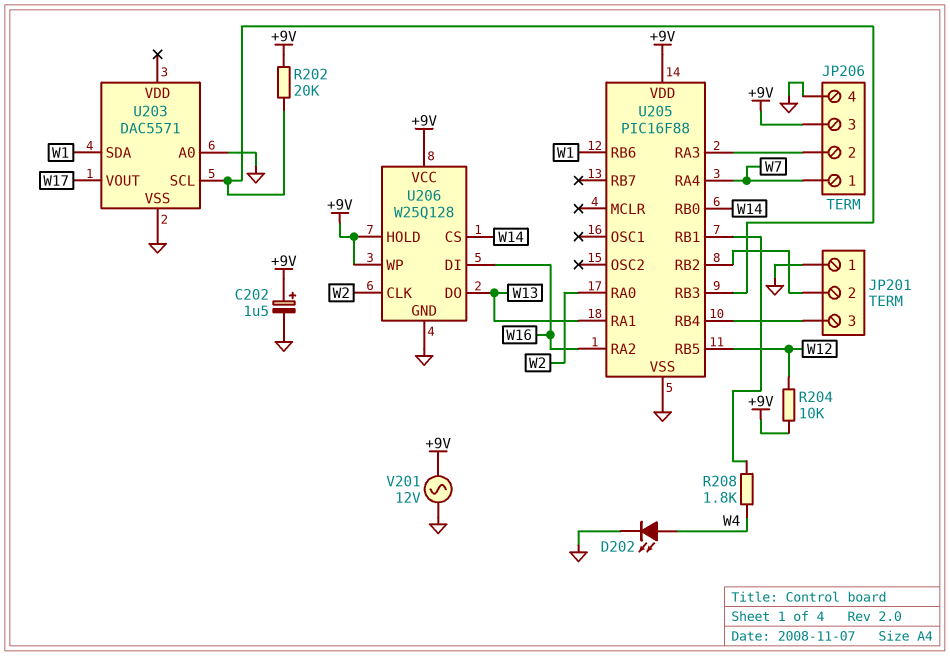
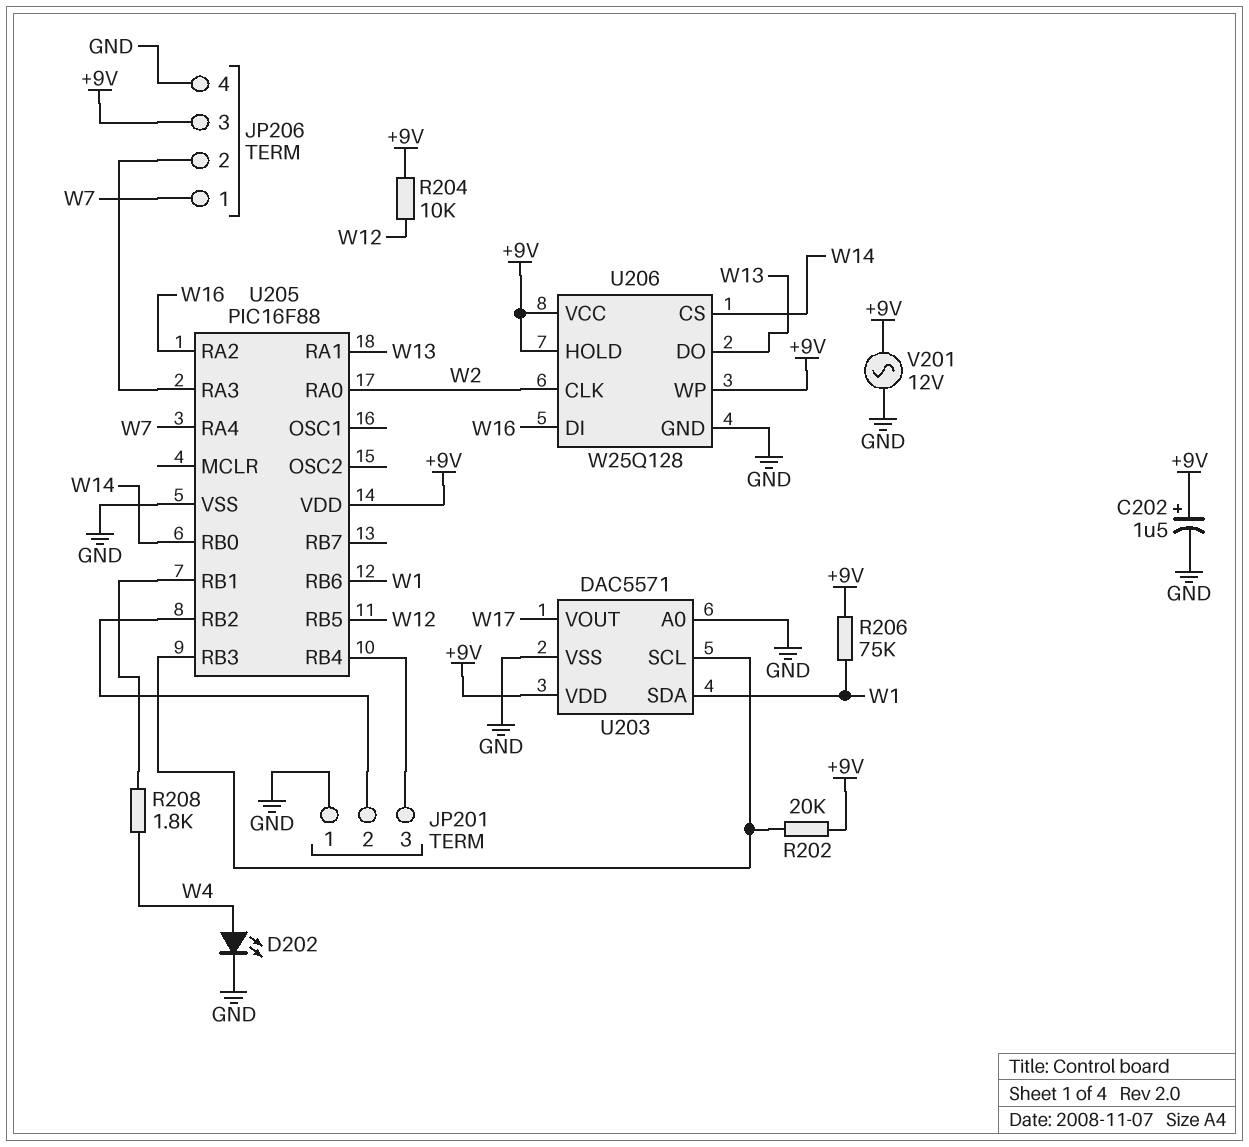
R206: none -> 75k (+9V, W1)
U203 pin VDD: none -> +9V

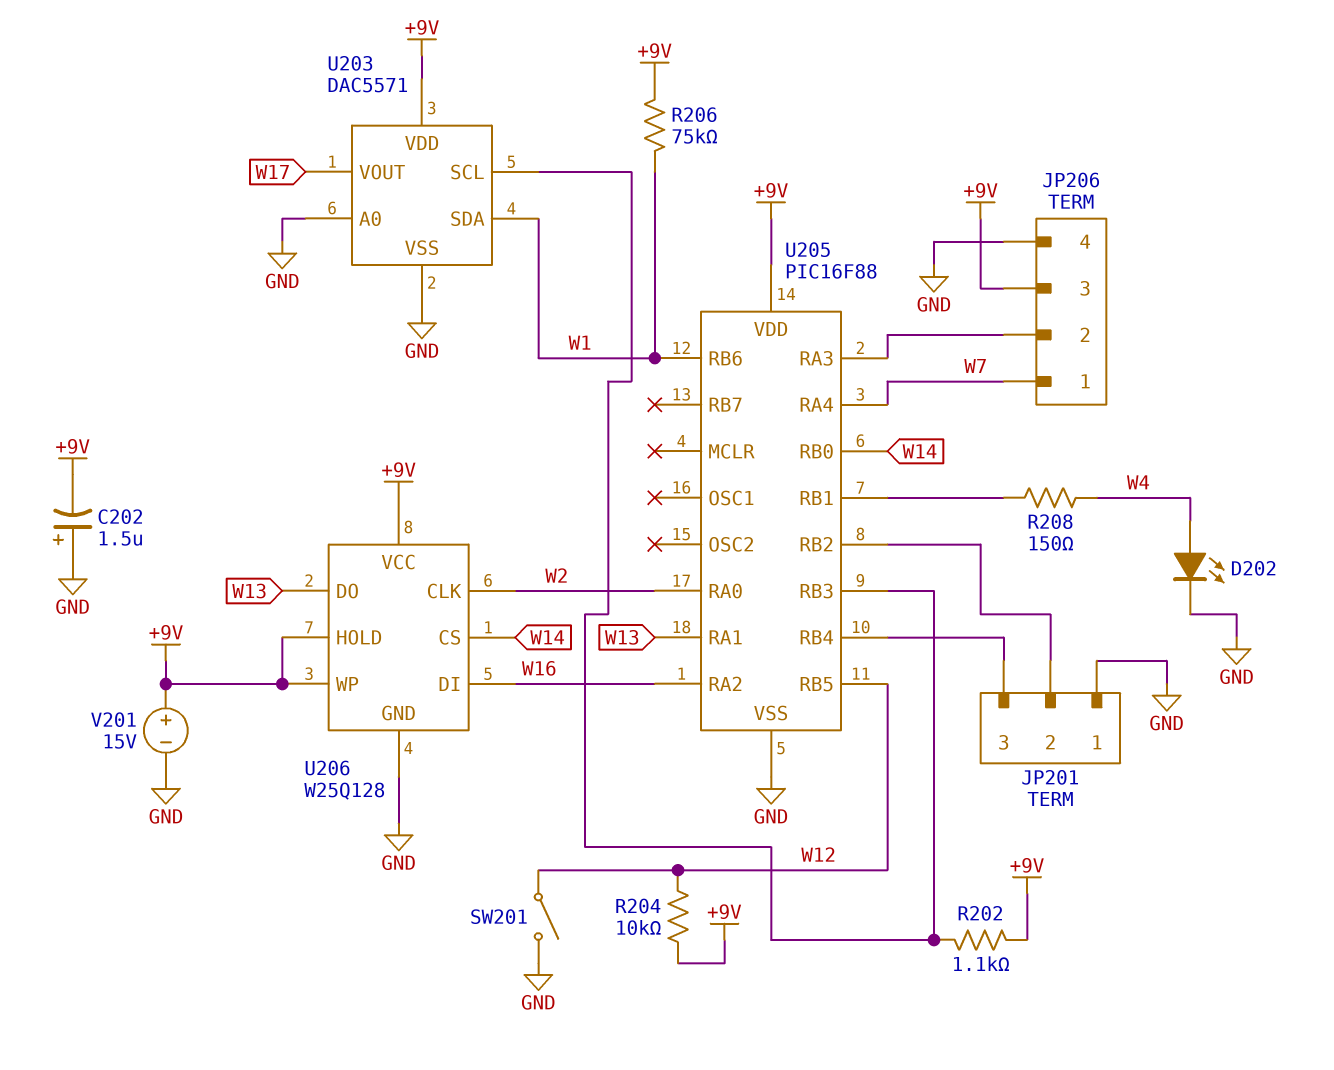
C202: 1.5uF (plus +9V, minus GND) -> 1.5uF (plus GND, minus +9V)
R202: 20k (+9V, U203/SCL) -> 1.1k (+9V, U203/SCL)
R208: 1.8k (U205/RB1, W4) -> 150 (U205/RB1, W4)
SW201: none -> switch (GND, W12)
V201: AC 12V (+9V, GND) -> 15V (plus +9V, minus GND)

